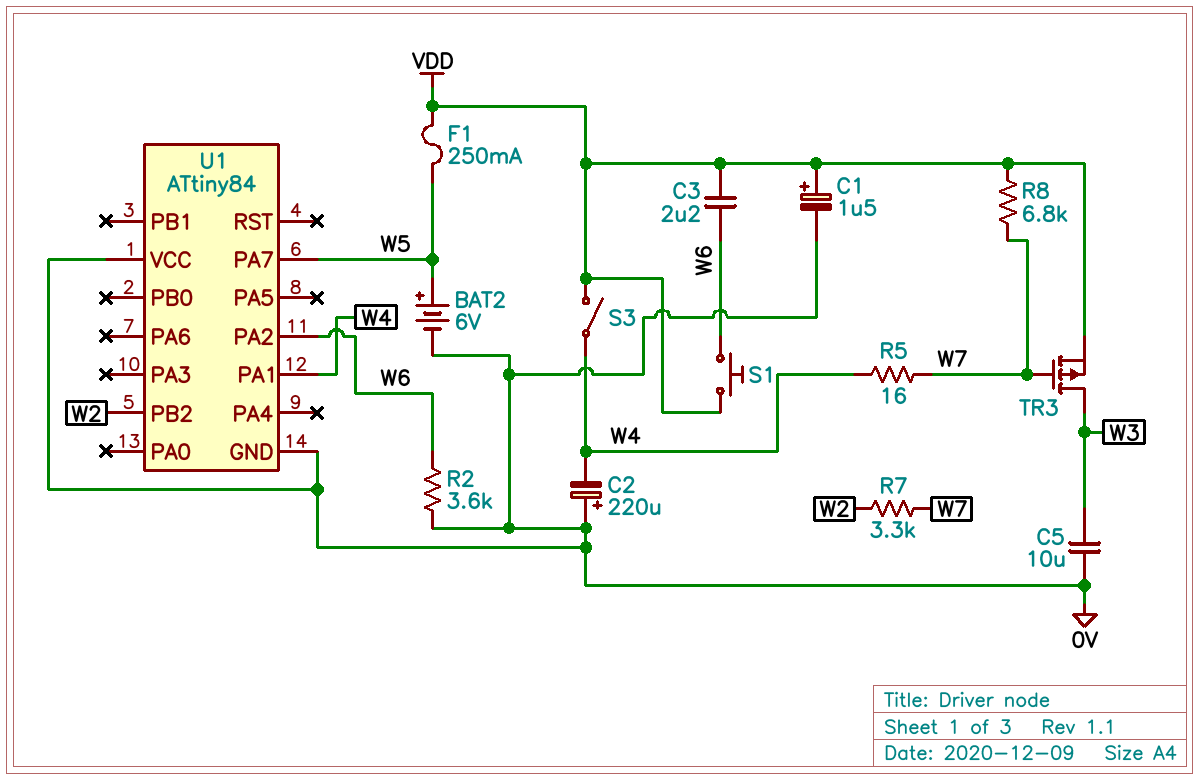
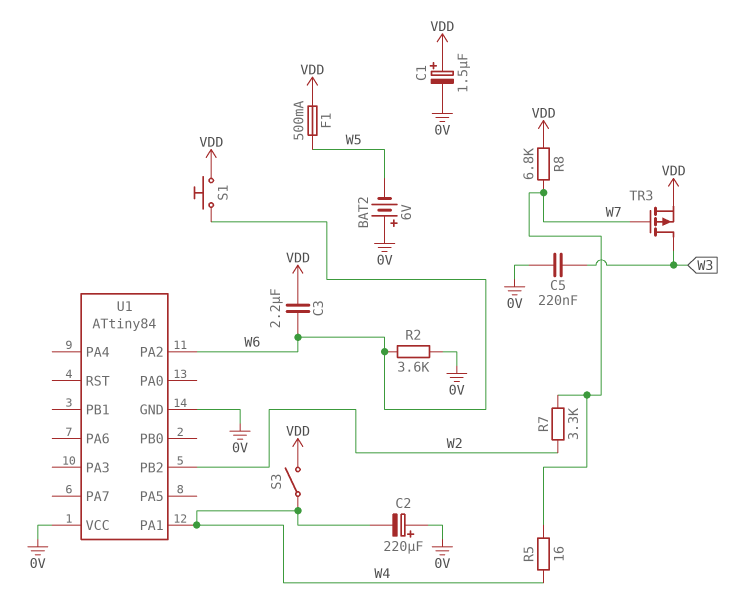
BAT2: 6V (plus W5, minus 0V) -> 6V (plus 0V, minus W5)
C5: 10uF (0V, W3) -> 220nF (0V, W3)
F1: 250mA (VDD, W5) -> 500mA (VDD, W5)
U1 pin PA7: W5 -> none

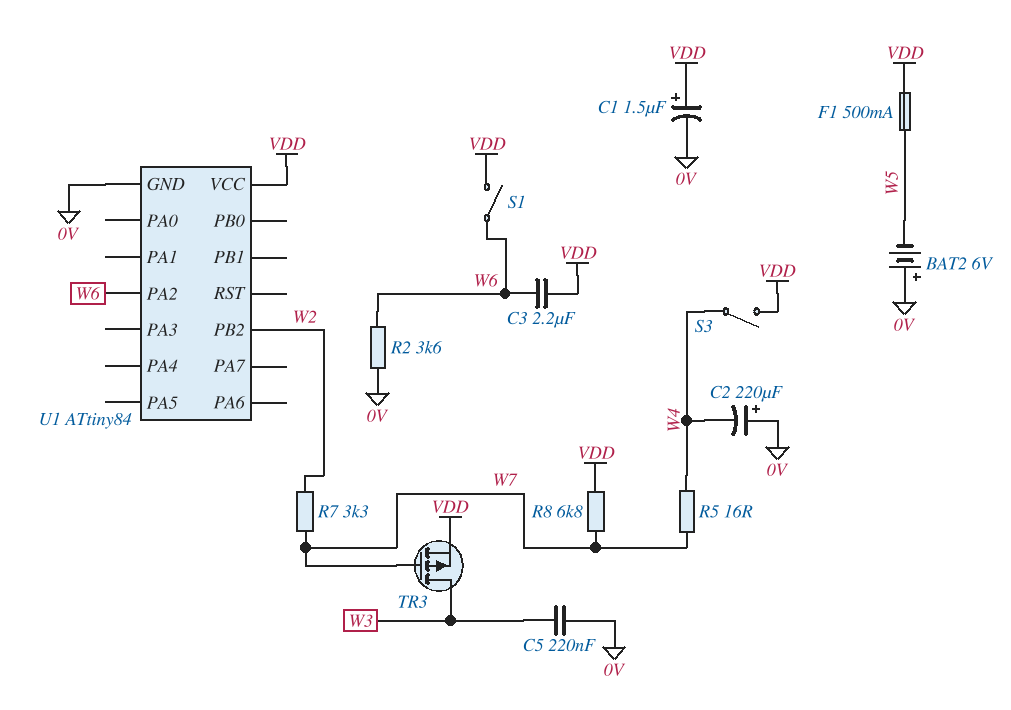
S1: button (VDD, W6) -> switch (VDD, W6)
U1 pin PA1: W4 -> none
U1 pin VCC: 0V -> VDD

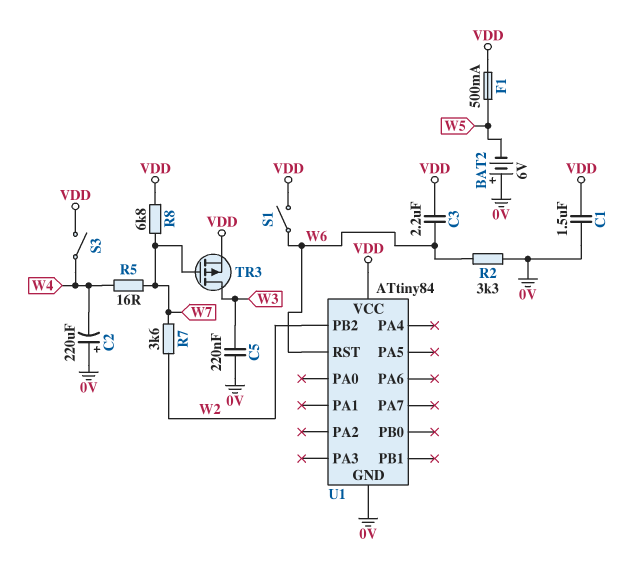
C1: 1.5uF (plus VDD, minus 0V) -> 1.5uF (0V, VDD)
R2: 3.6k (0V, W6) -> 3.3k (0V, W6)
R7: 3.3k (W2, W7) -> 3.6k (W2, W7)
U1 pin PA2: W6 -> none
U1 pin RST: none -> W6

